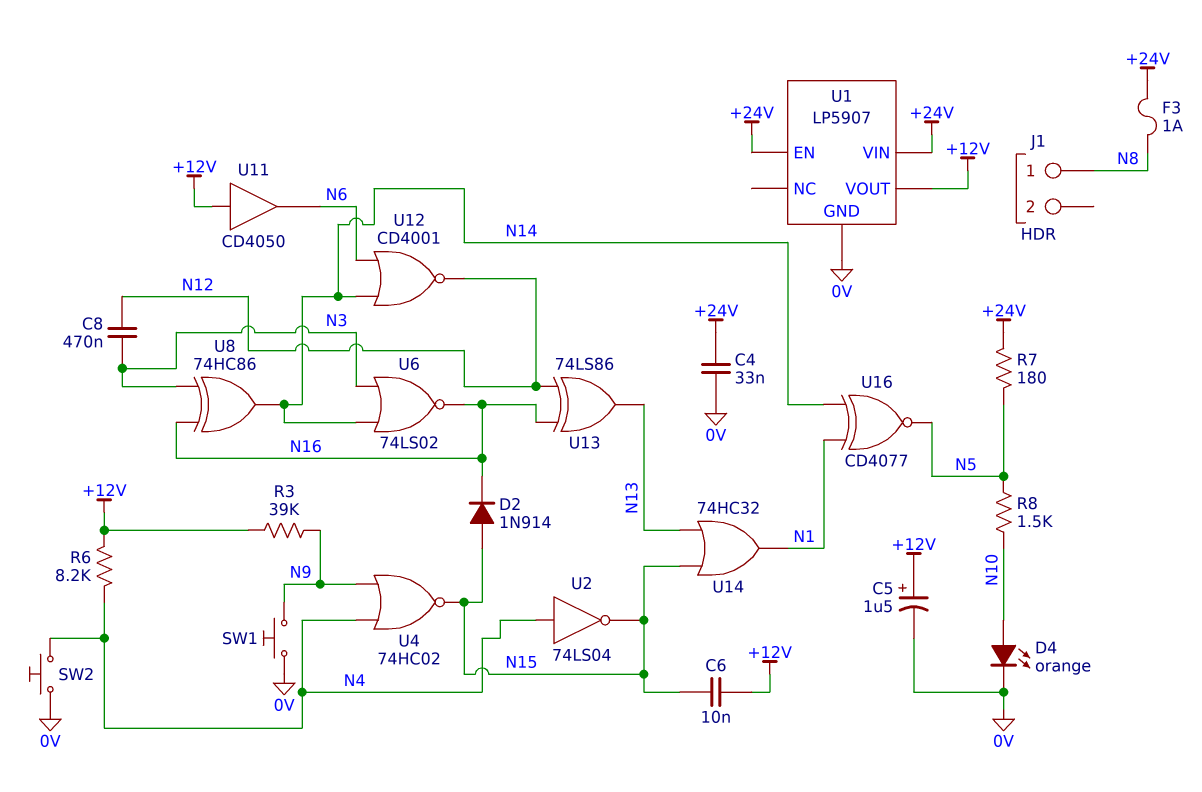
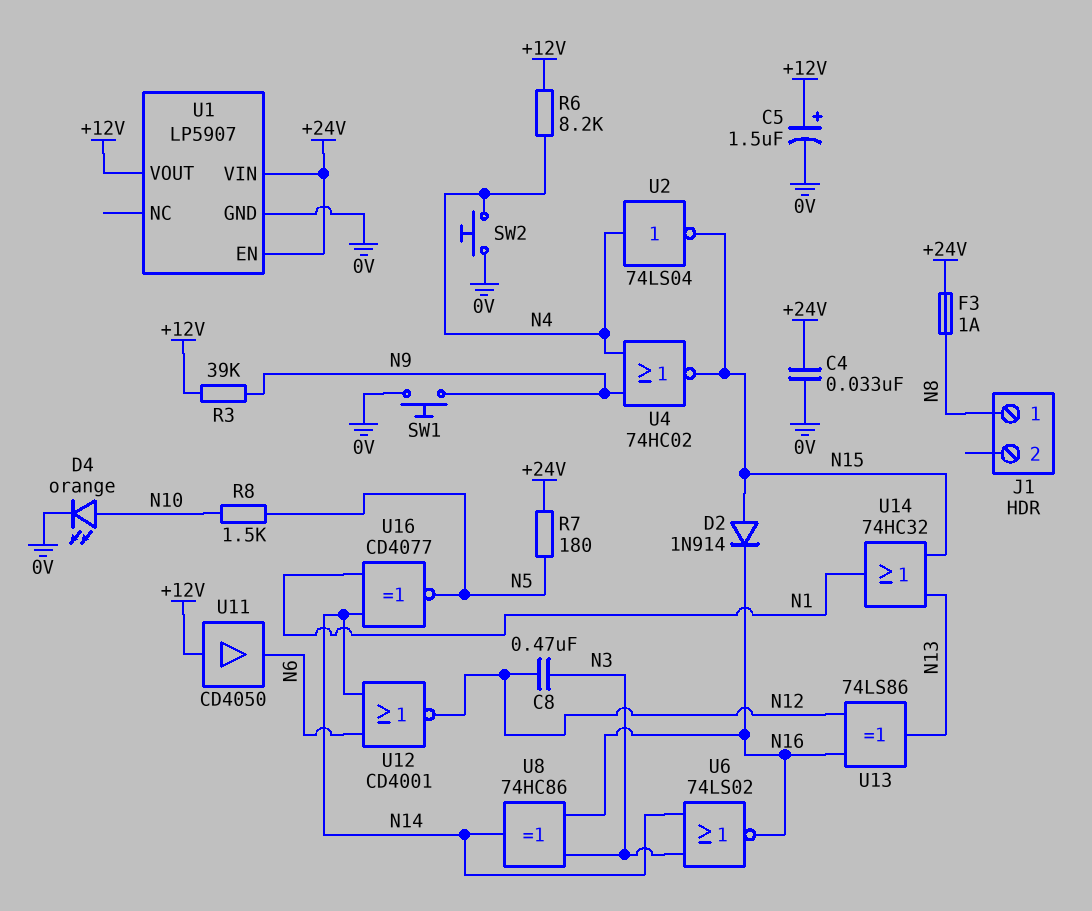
C6: 10nF (+12V, N15) -> none

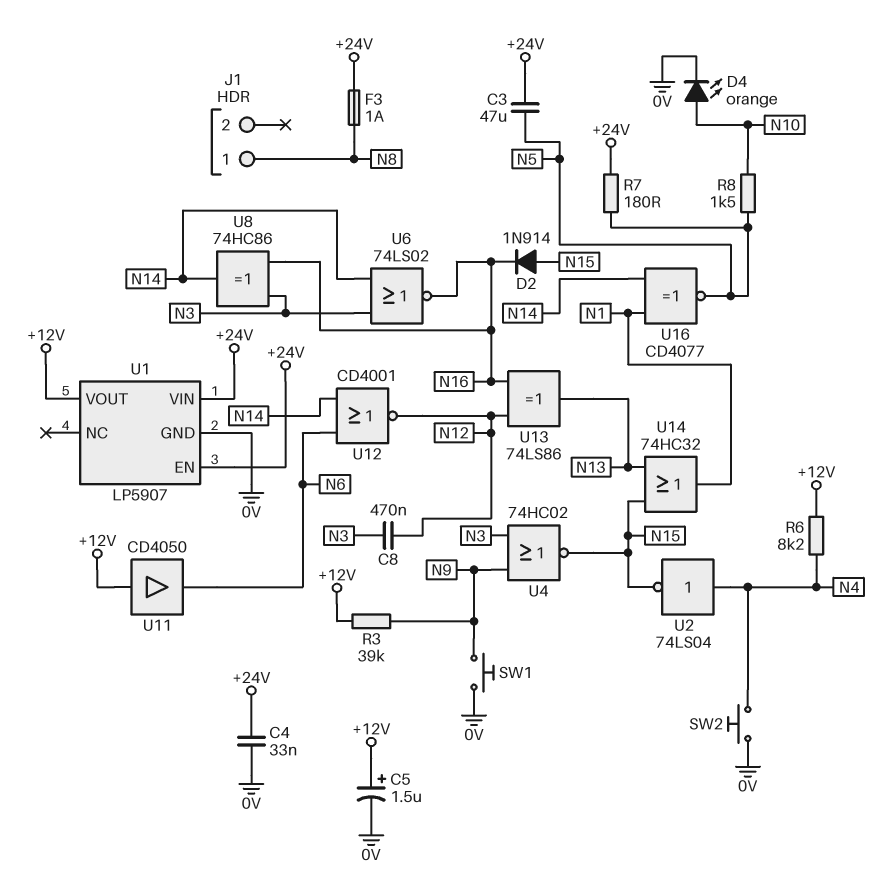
C3: none -> 47uF (+24V, N5)
U4: NOR 74HC02 (in N4, in N9, out N15) -> NOR 74HC02 (in N3, in N9, out N15)

